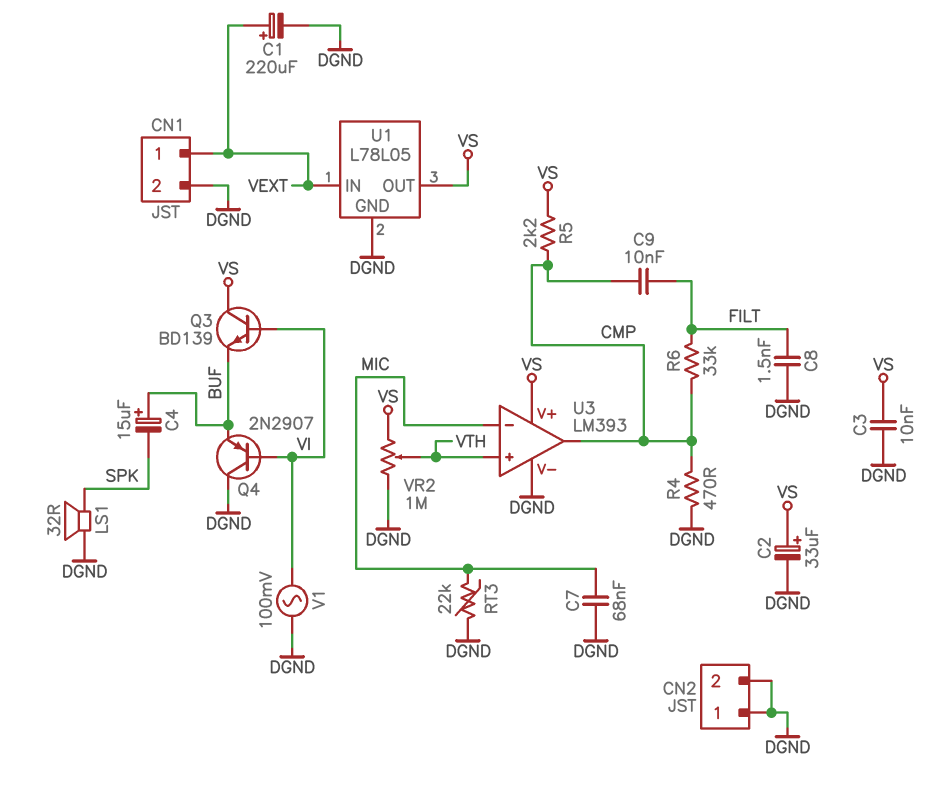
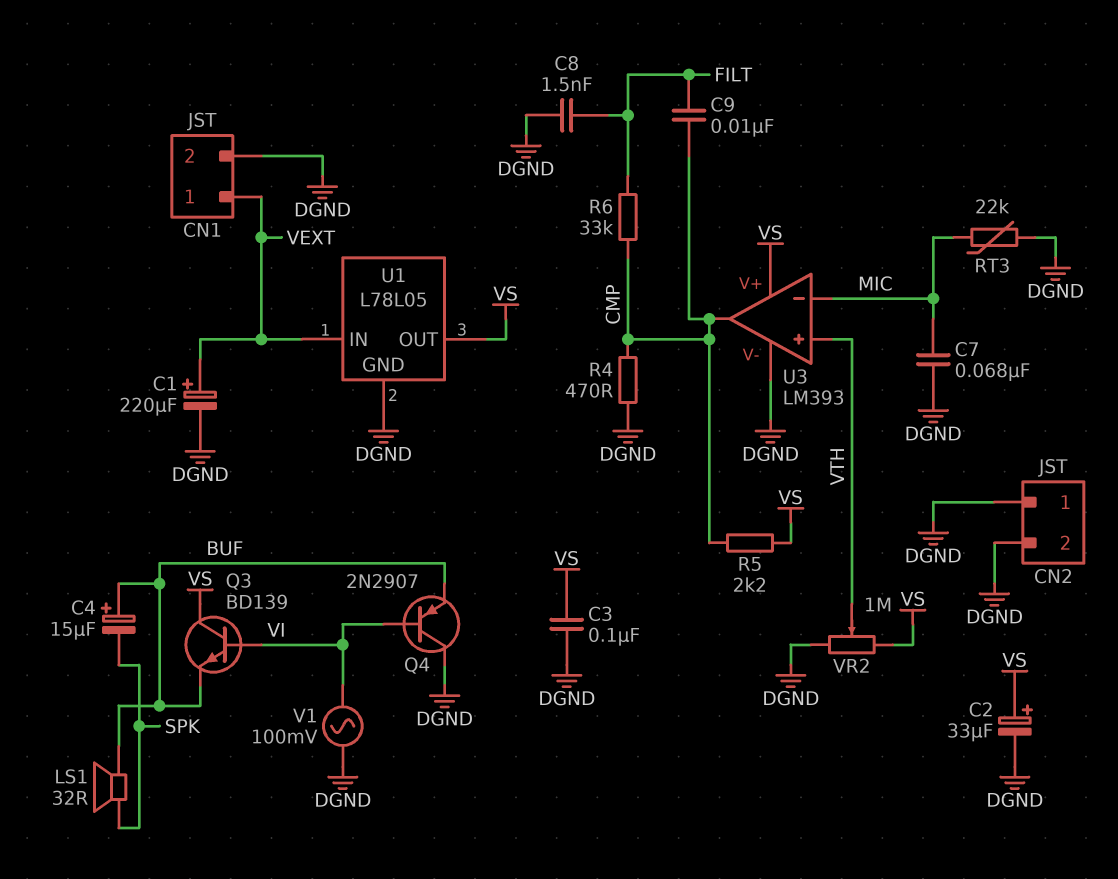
C3: 10nF (DGND, VS) -> 100nF (DGND, VS)
LS1: speaker 32R (DGND, SPK) -> speaker 32R (BUF, SPK)

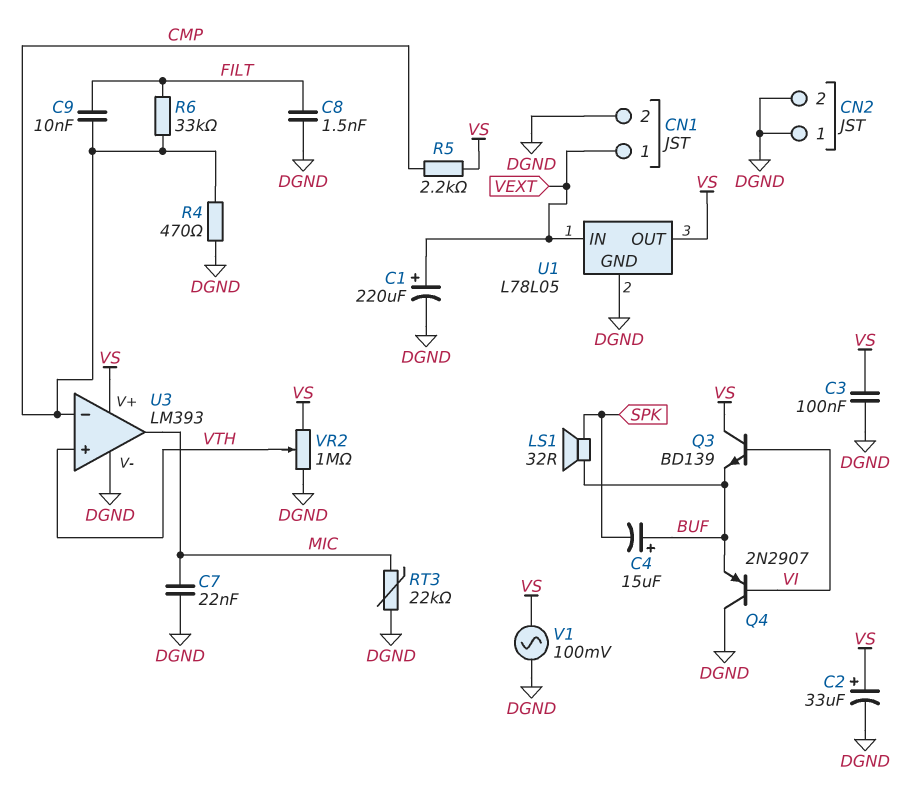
C7: 68nF (DGND, MIC) -> 22nF (DGND, MIC)
U3 pin in-: MIC -> CMP
U3 pin out: CMP -> MIC
V1: AC 100mV (DGND, VI) -> AC 100mV (DGND, VS)

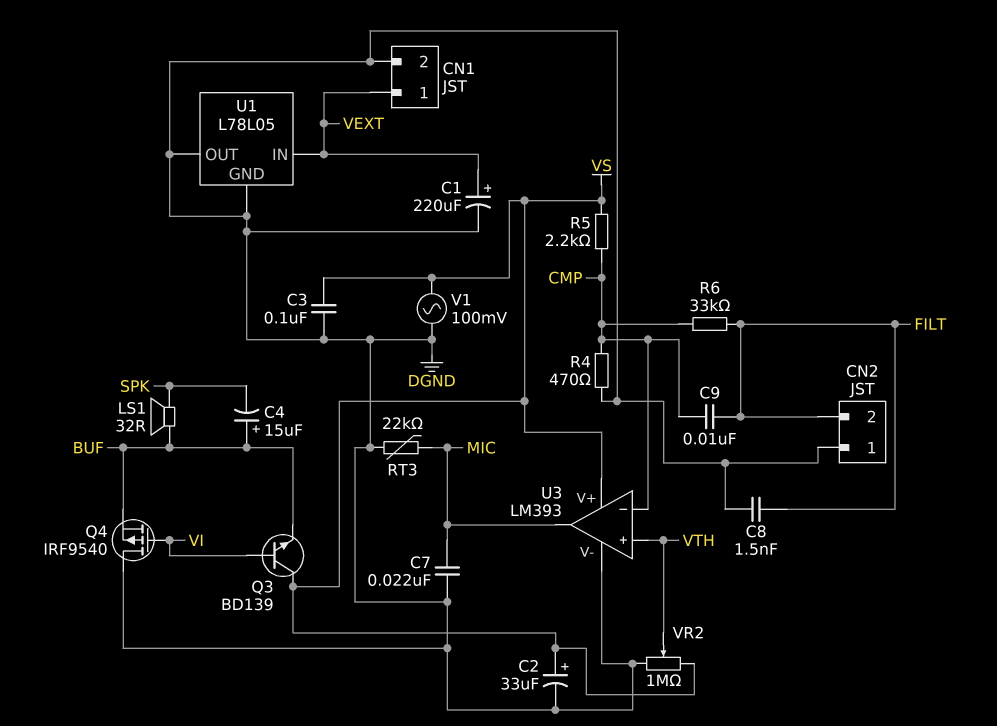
CN2 pin 2: DGND -> FILT
Q4: PNP 2N2907 (B VI, C DGND, E BUF) -> PMOS IRF9540 (G VI, D DGND, S BUF)
U1 pin OUT: VS -> DGND

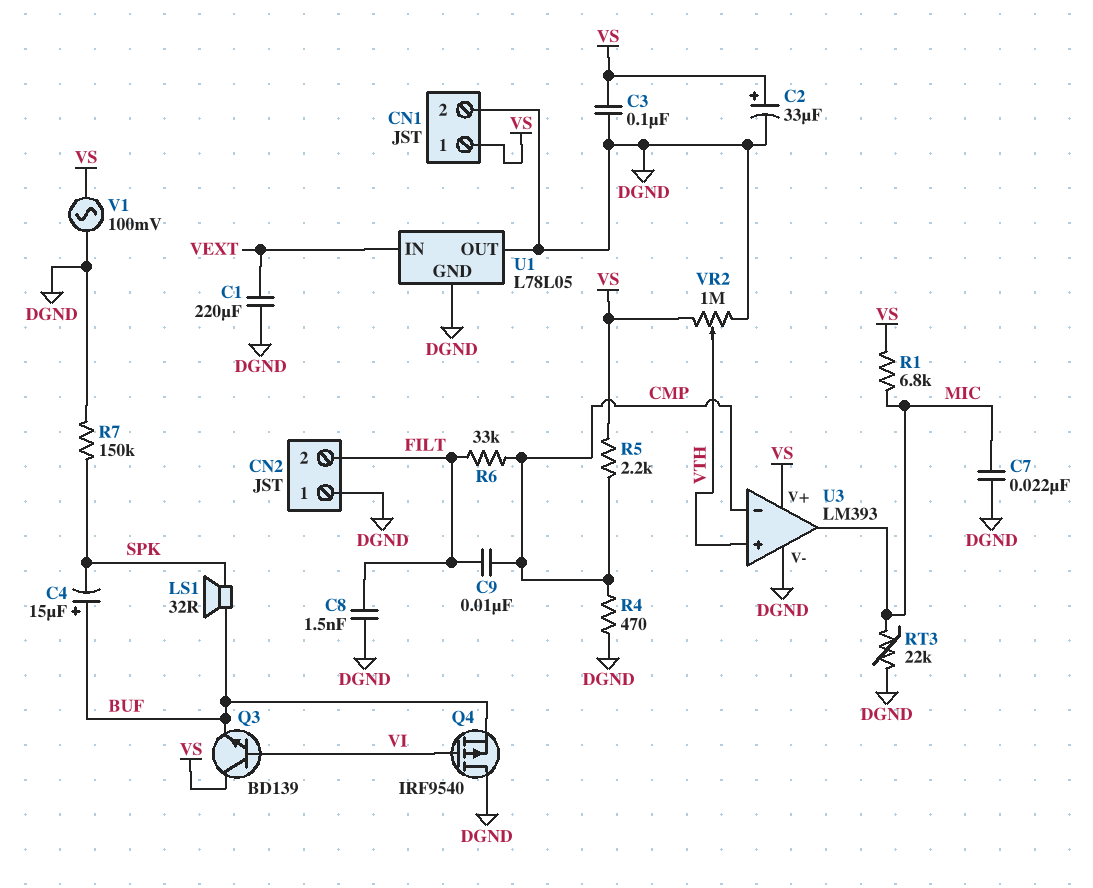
C1: 220uF (plus VEXT, minus DGND) -> 220uF (DGND, VEXT)
CN1 pin 1: VEXT -> VS
R1: none -> 6.8k (MIC, VS)
R7: none -> 150k (DGND, SPK)

